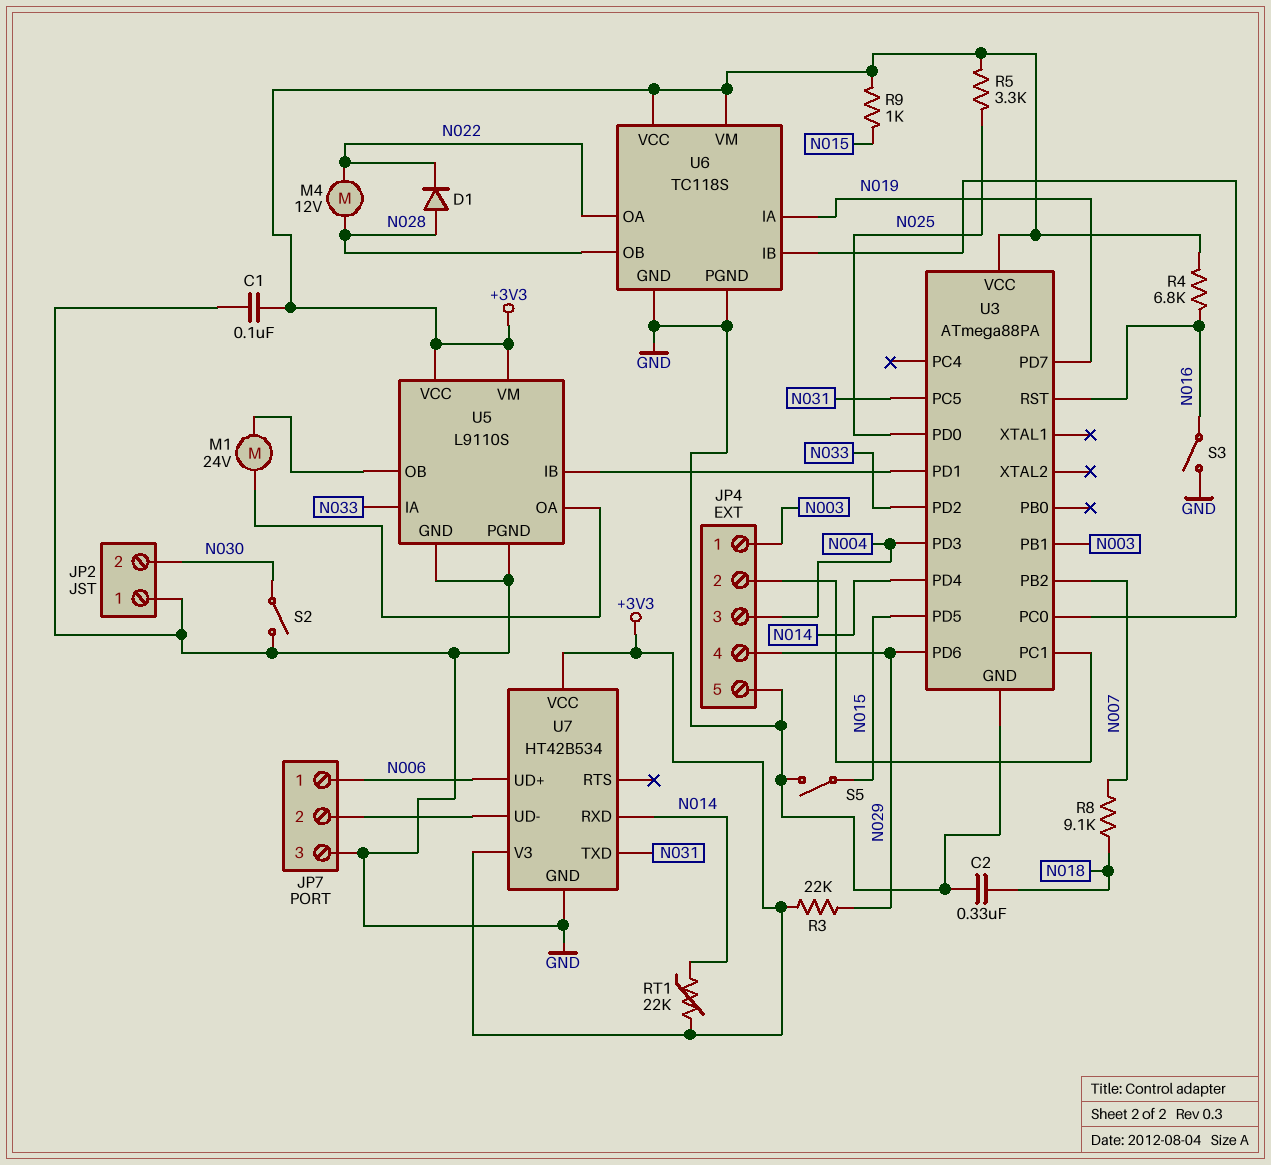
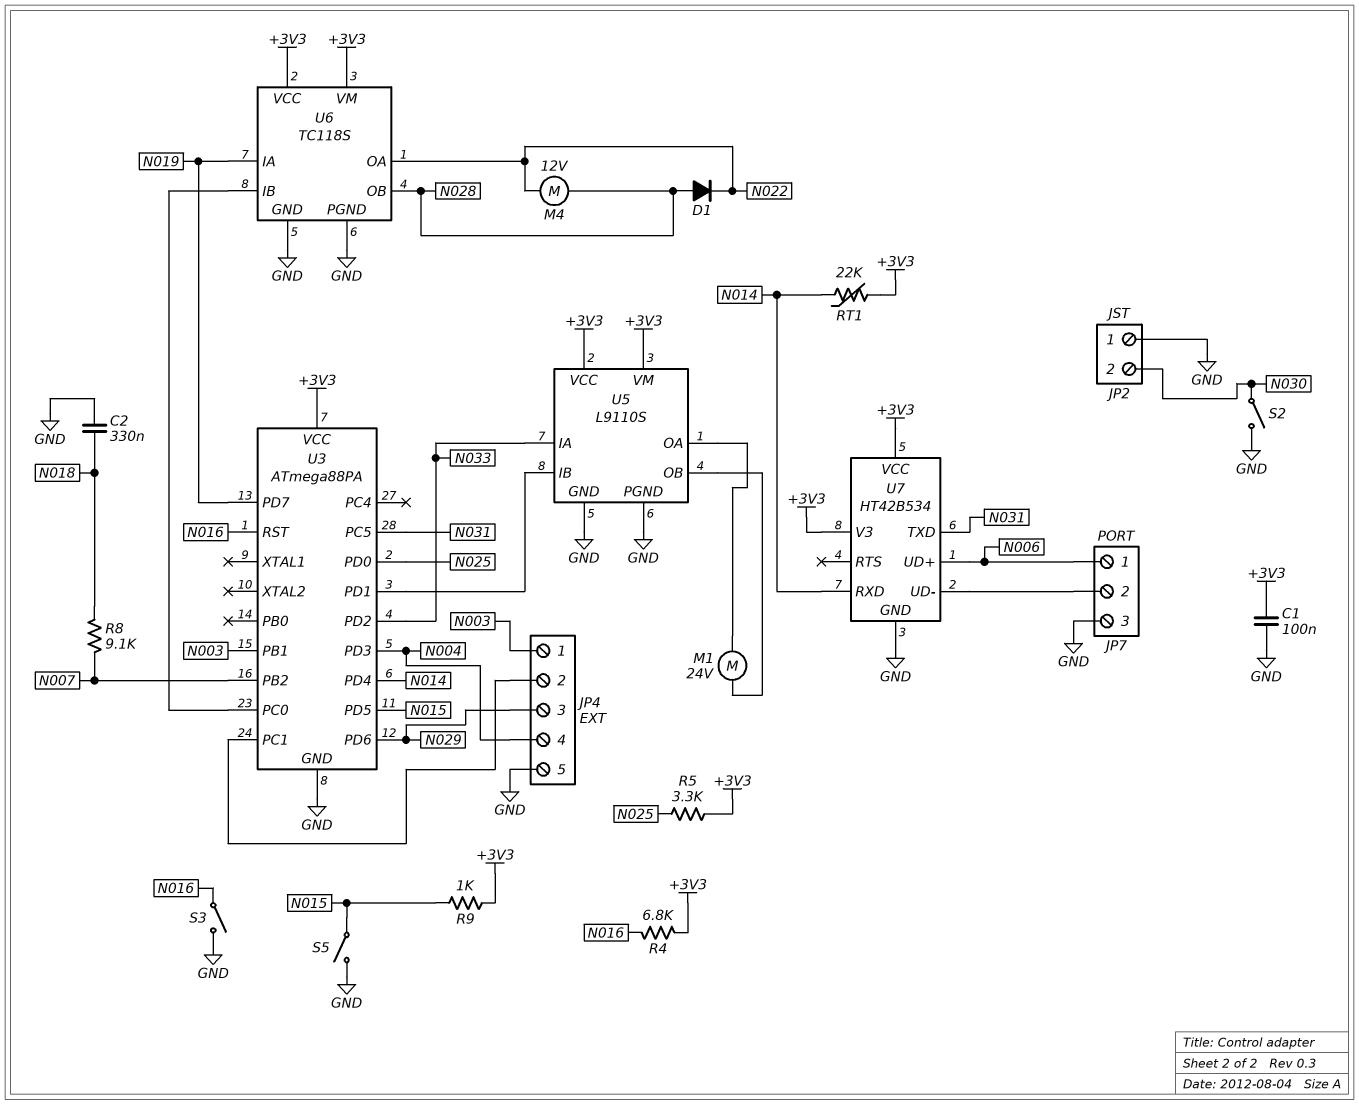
JP4 pin 3: N004 -> N029
JP4 pin 4: N029 -> N004
R3: 22k (+3V3, N029) -> none

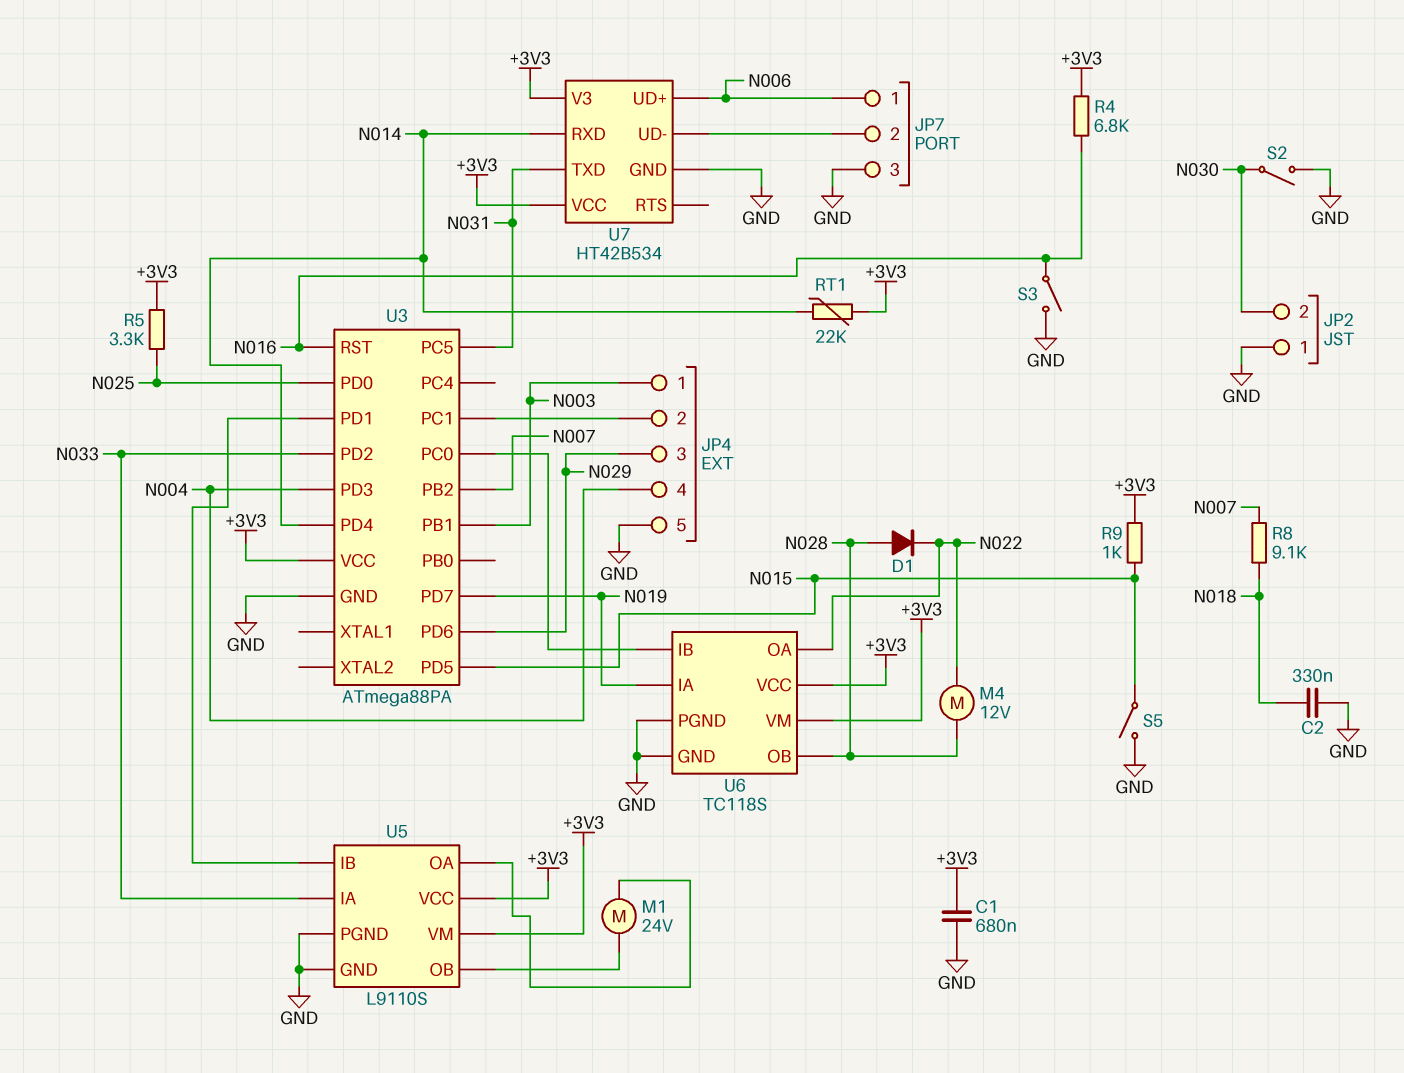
C1: 100nF (+3V3, GND) -> 680nF (+3V3, GND)

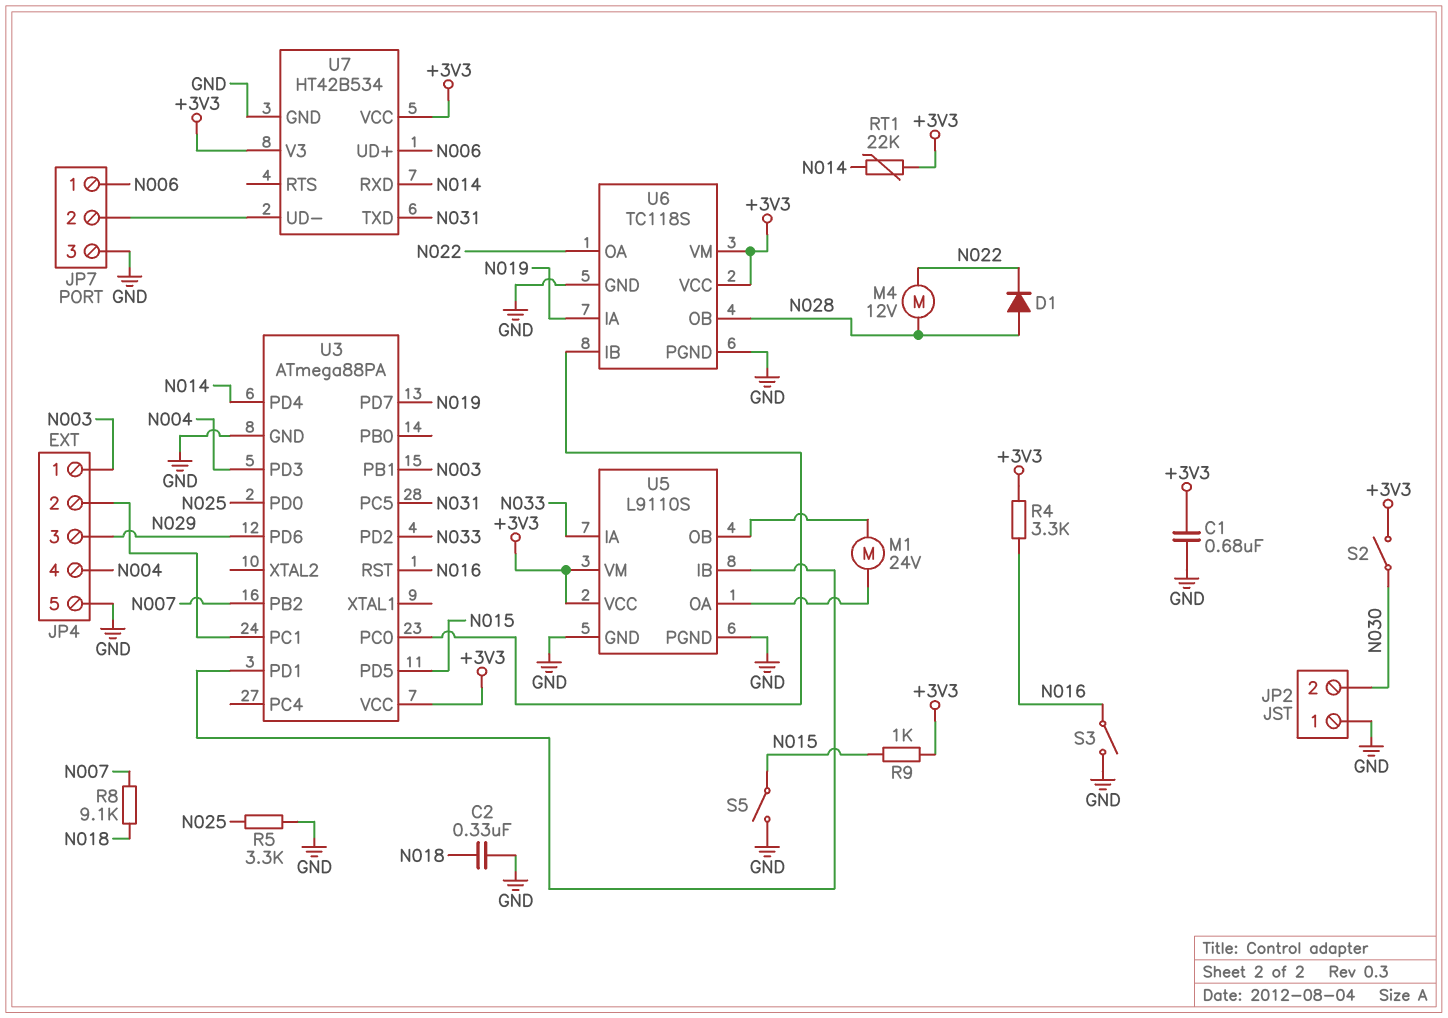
R4: 6.8k (+3V3, N016) -> 3.3k (+3V3, N016)
R5: 3.3k (+3V3, N025) -> 3.3k (GND, N025)
S2: switch (GND, N030) -> switch (+3V3, N030)

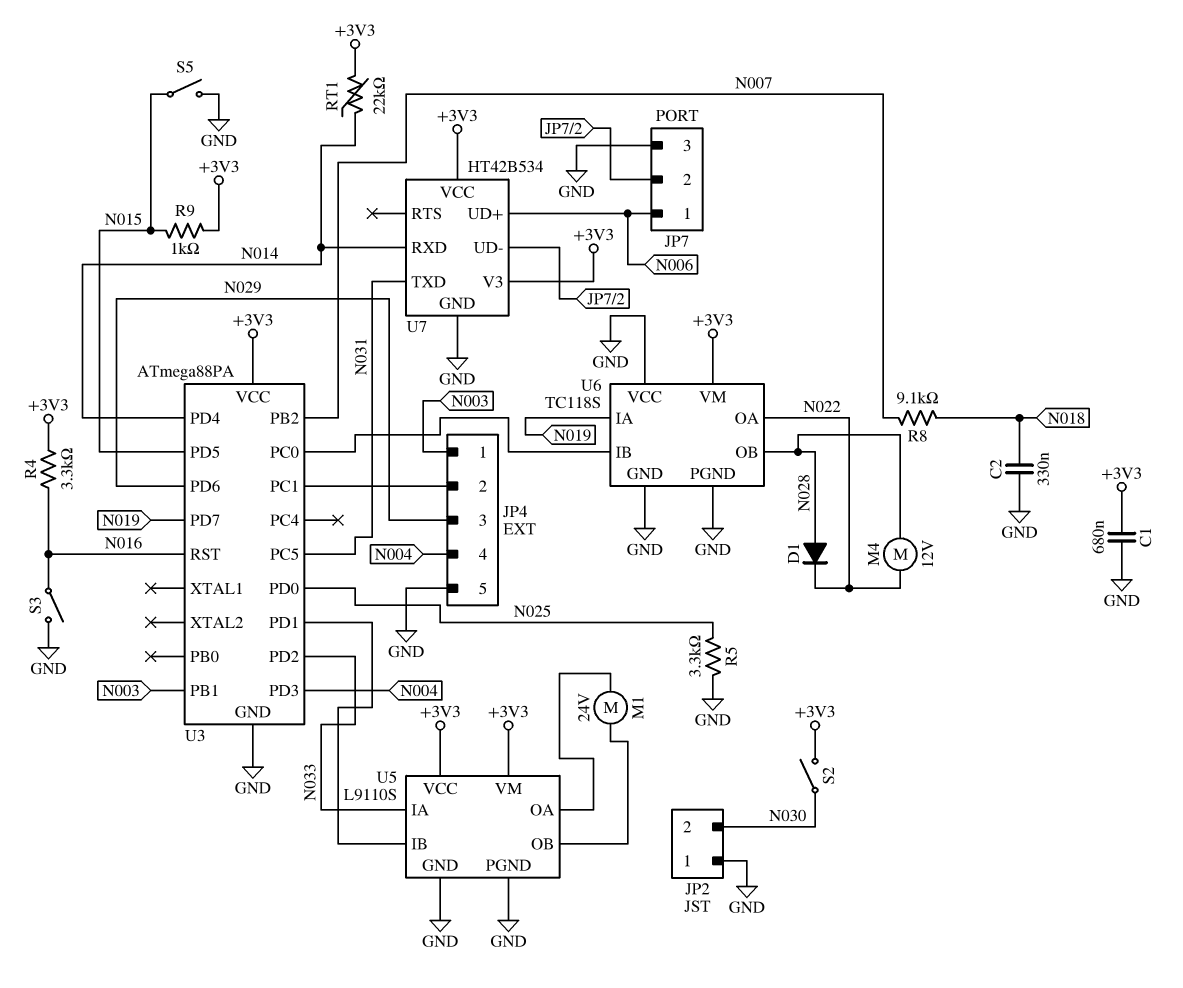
U6 pin VCC: +3V3 -> GND

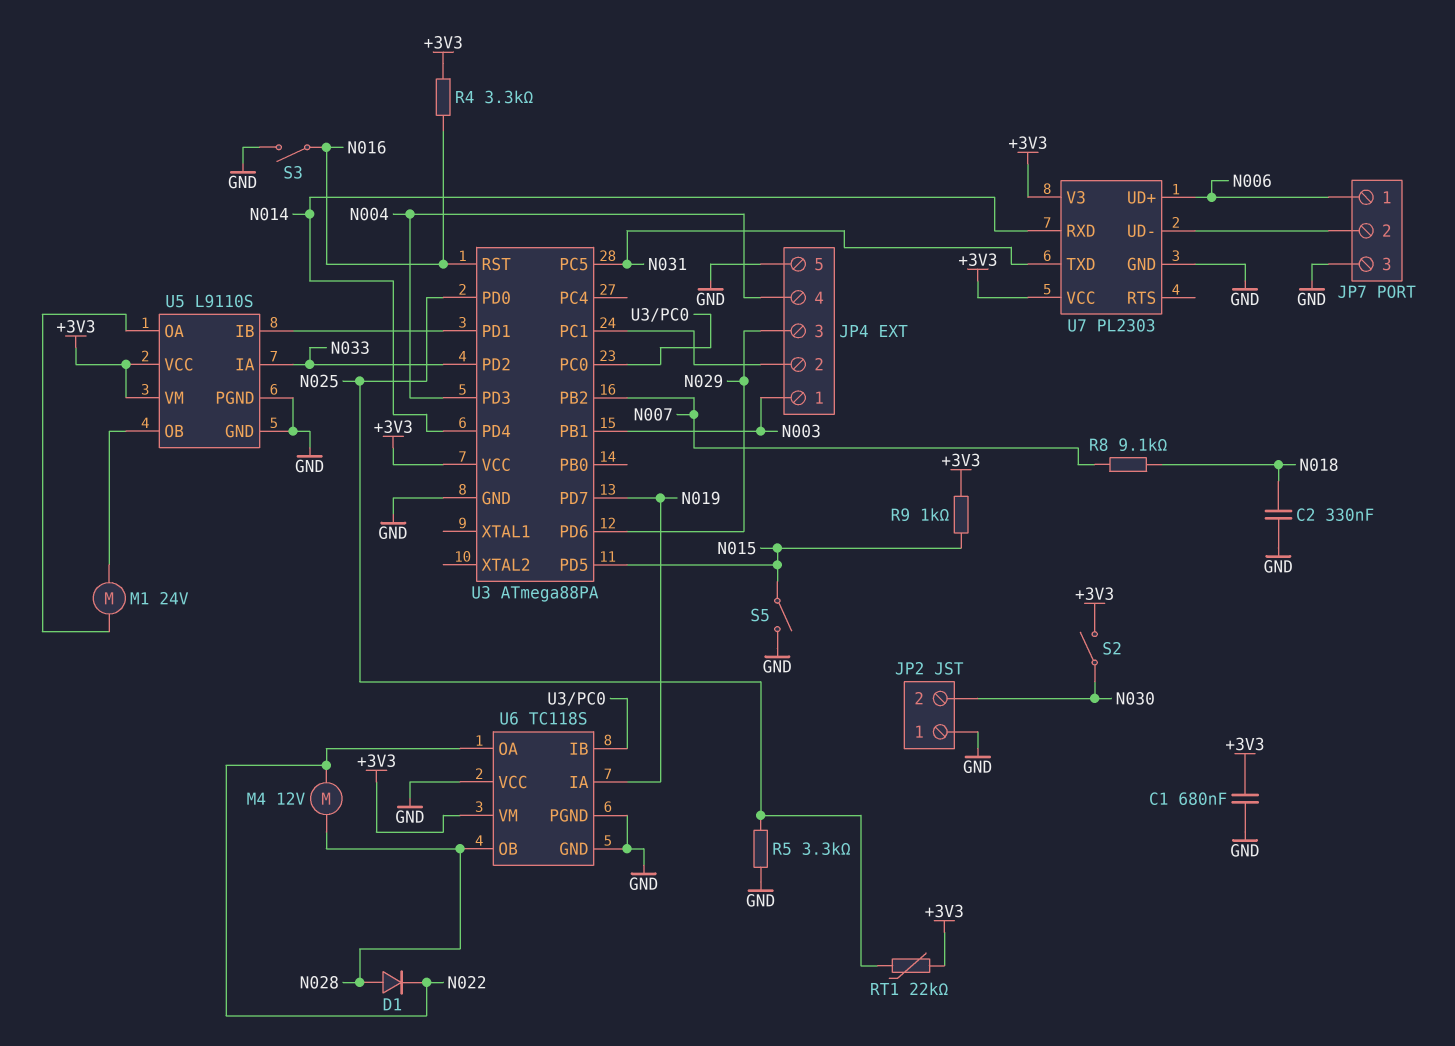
RT1: 22k (+3V3, N014) -> 22k (+3V3, N025)
U7: HT42B534 -> PL2303

